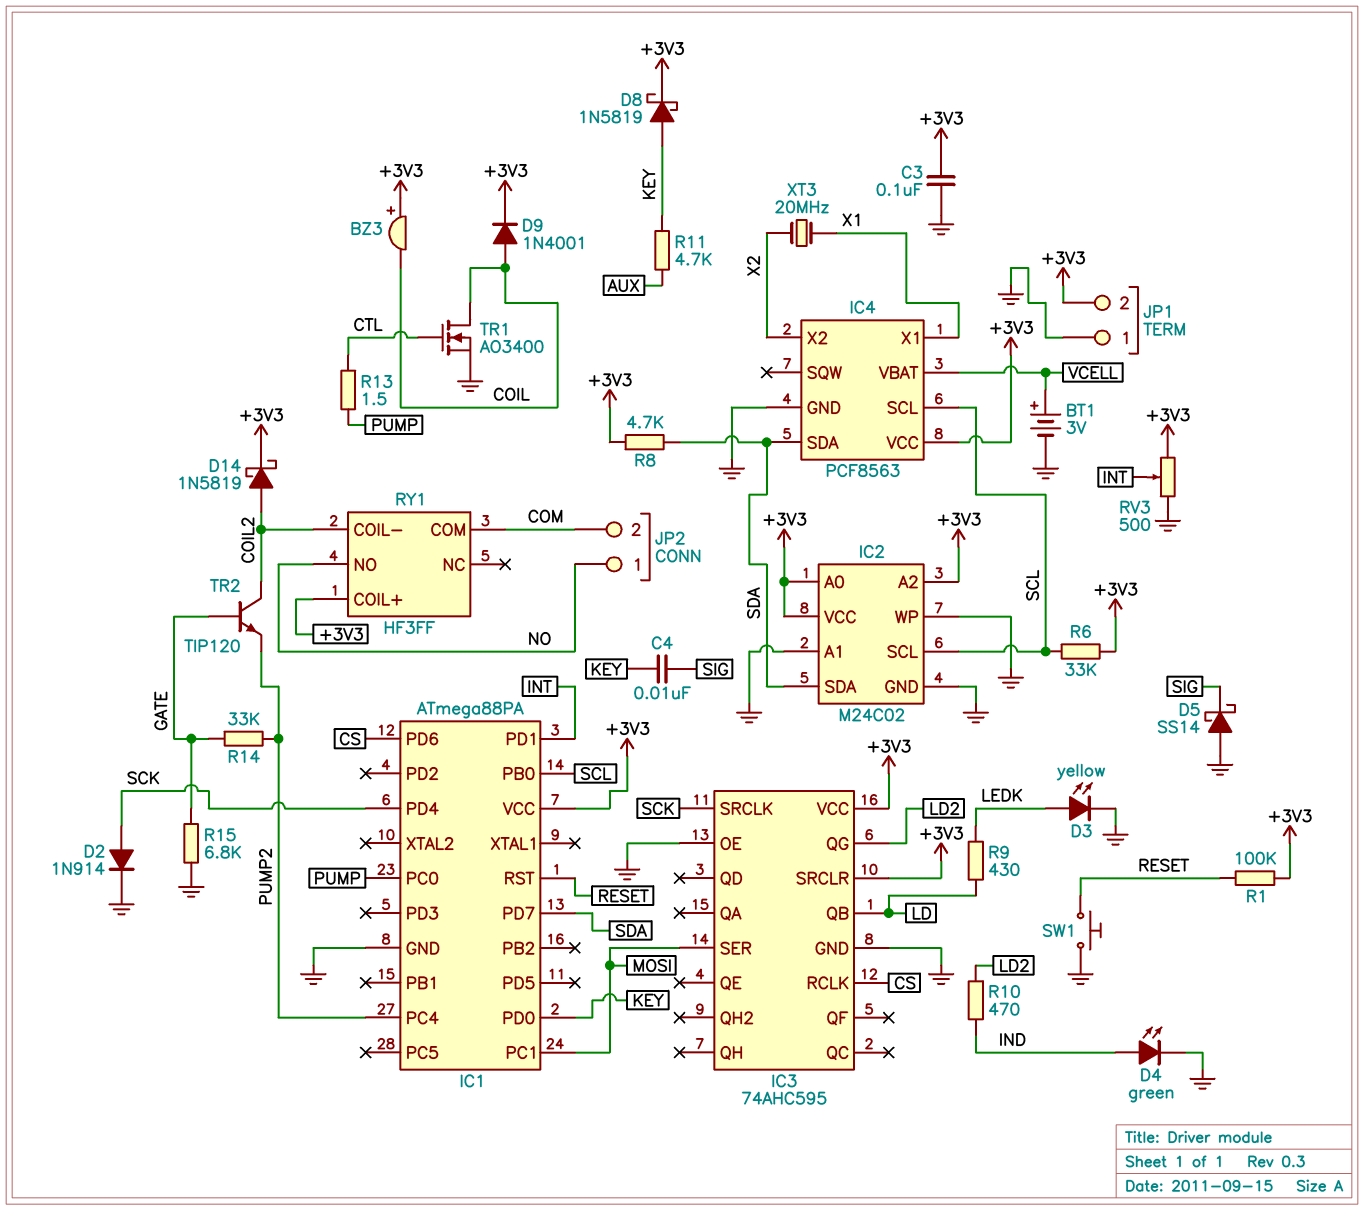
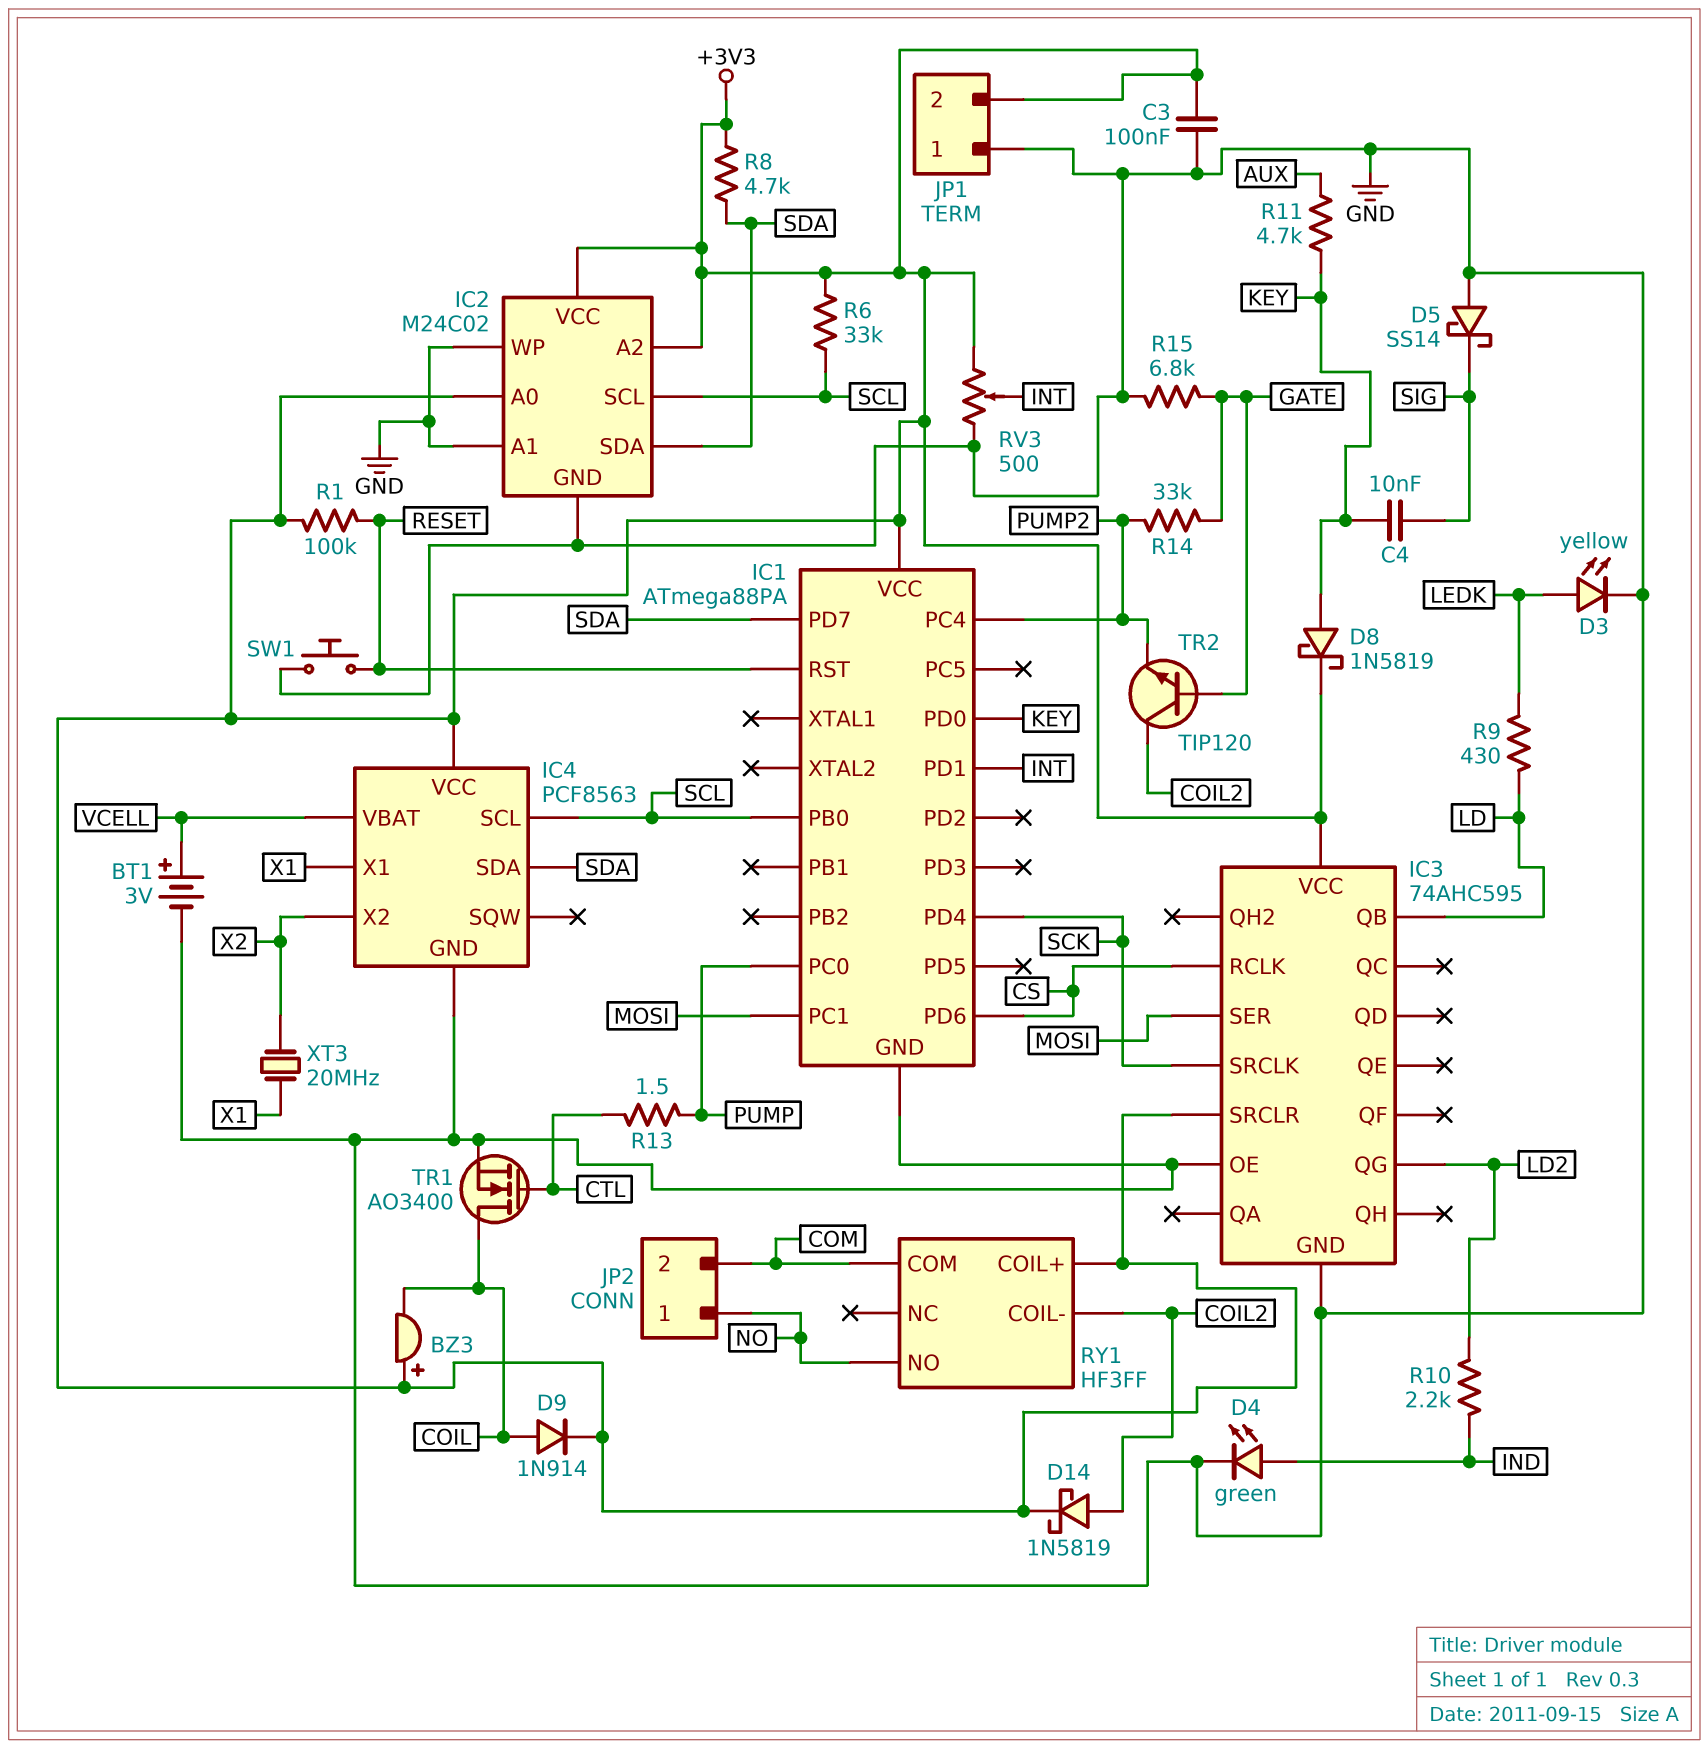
D2: diode 1N914 (A SCK, K GND) -> none
D9: diode 1N4001 (A COIL, K +3V3) -> diode 1N914 (A COIL, K +3V3)
R10: 470 (IND, LD2) -> 2.2k (IND, LD2)

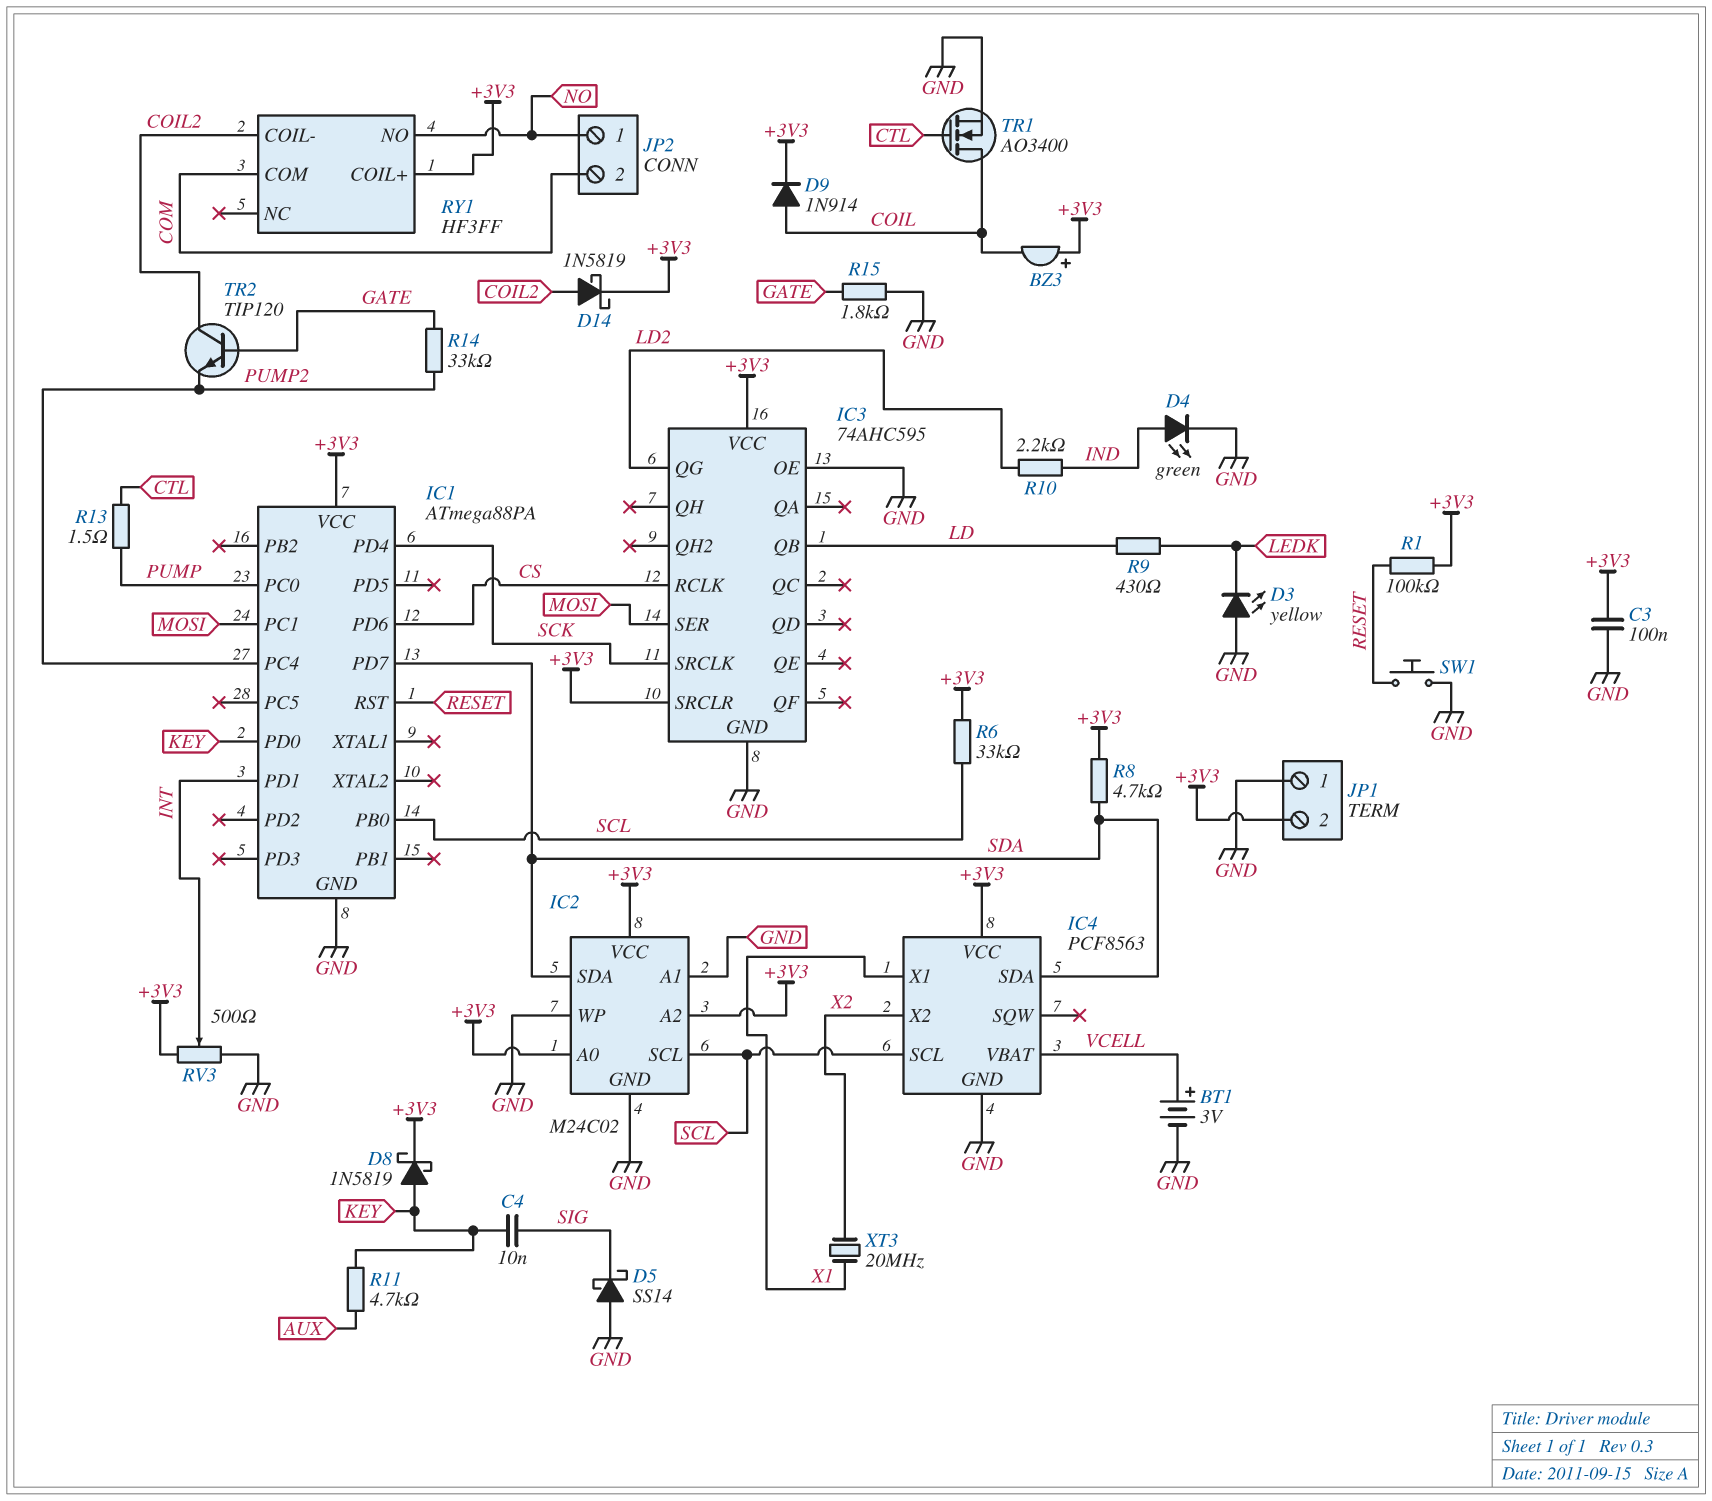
D3: LED yellow (A LEDK, K GND) -> LED yellow (A GND, K LEDK)
R15: 6.8k (GATE, GND) -> 1.8k (GATE, GND)

